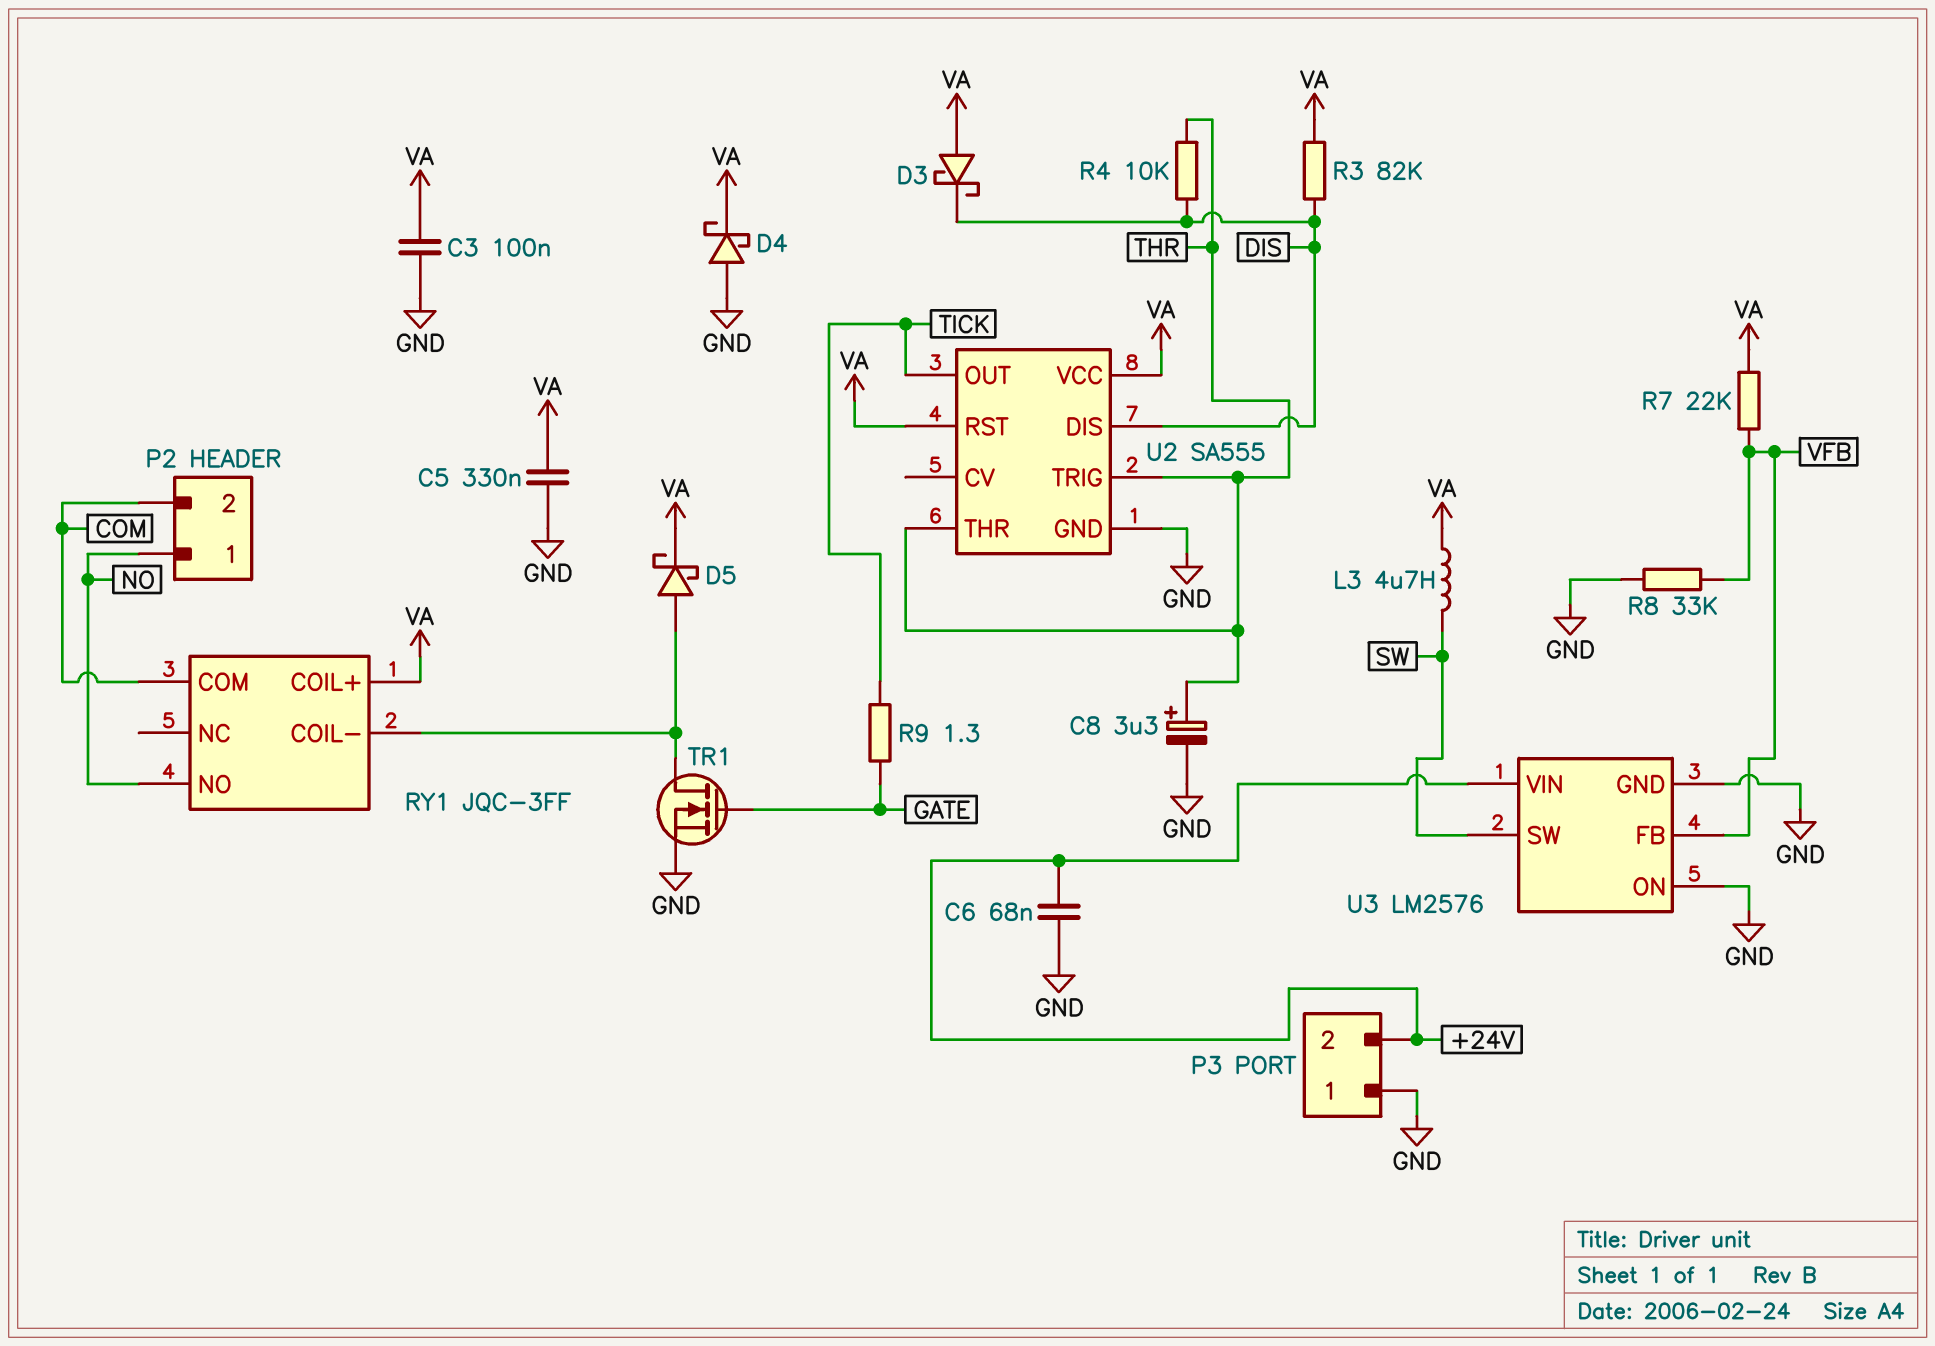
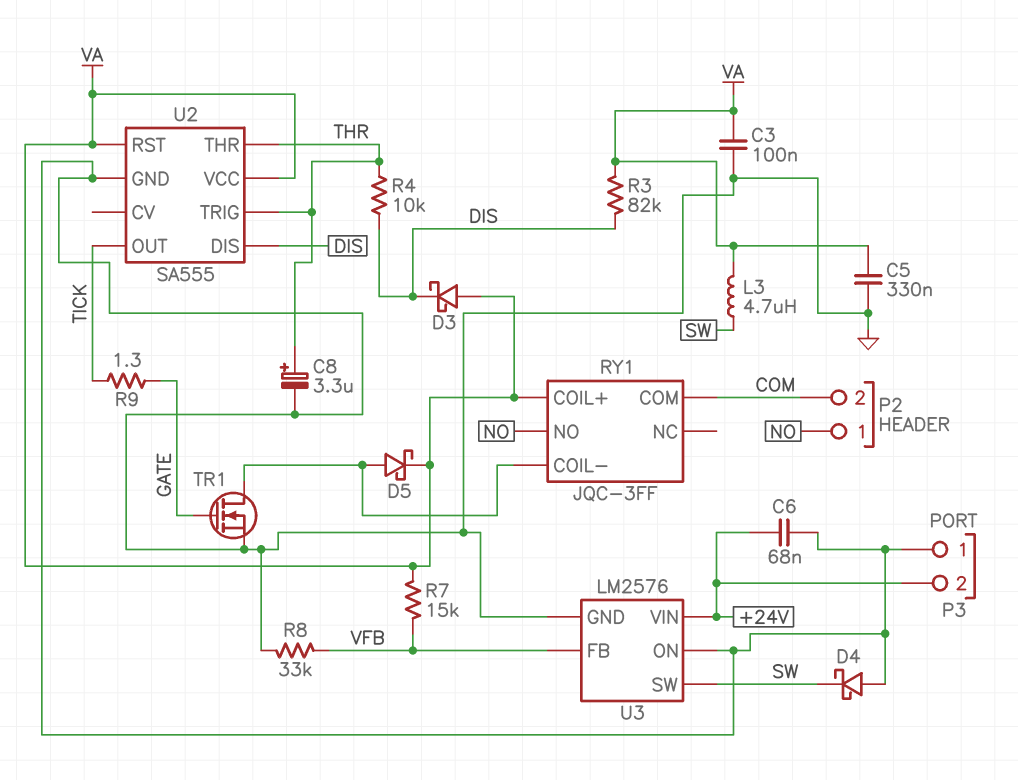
D4: schottky (A GND, K VA) -> schottky (A GND, K SW)
R7: 22k (VA, VFB) -> 15k (VA, VFB)

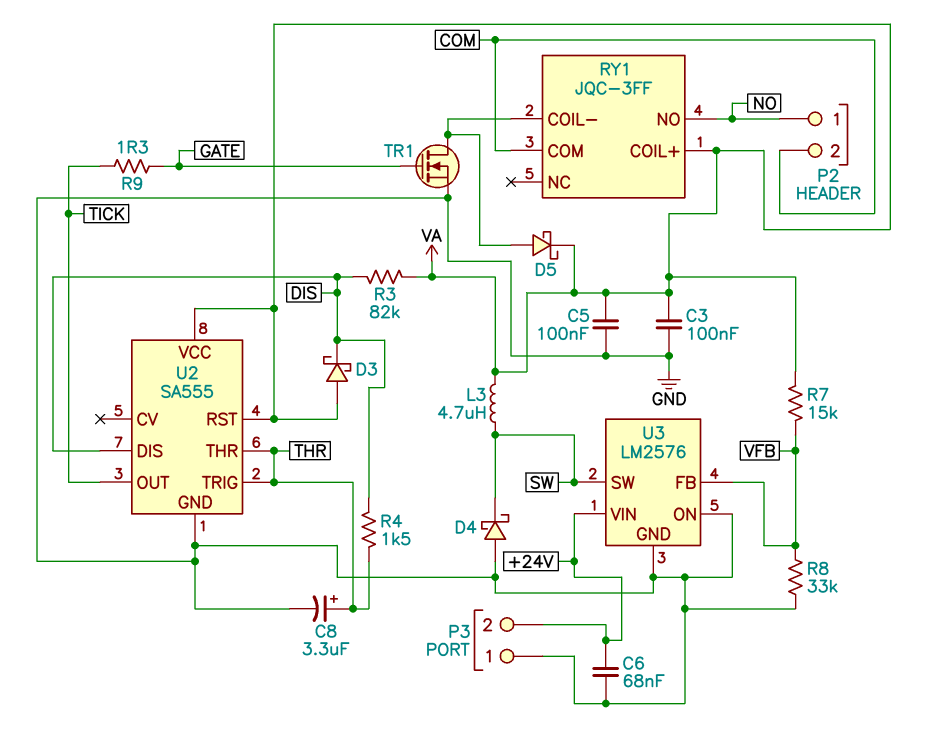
C5: 330nF (GND, VA) -> 100nF (GND, VA)
R4: 10k (DIS, THR) -> 1.5k (DIS, THR)

